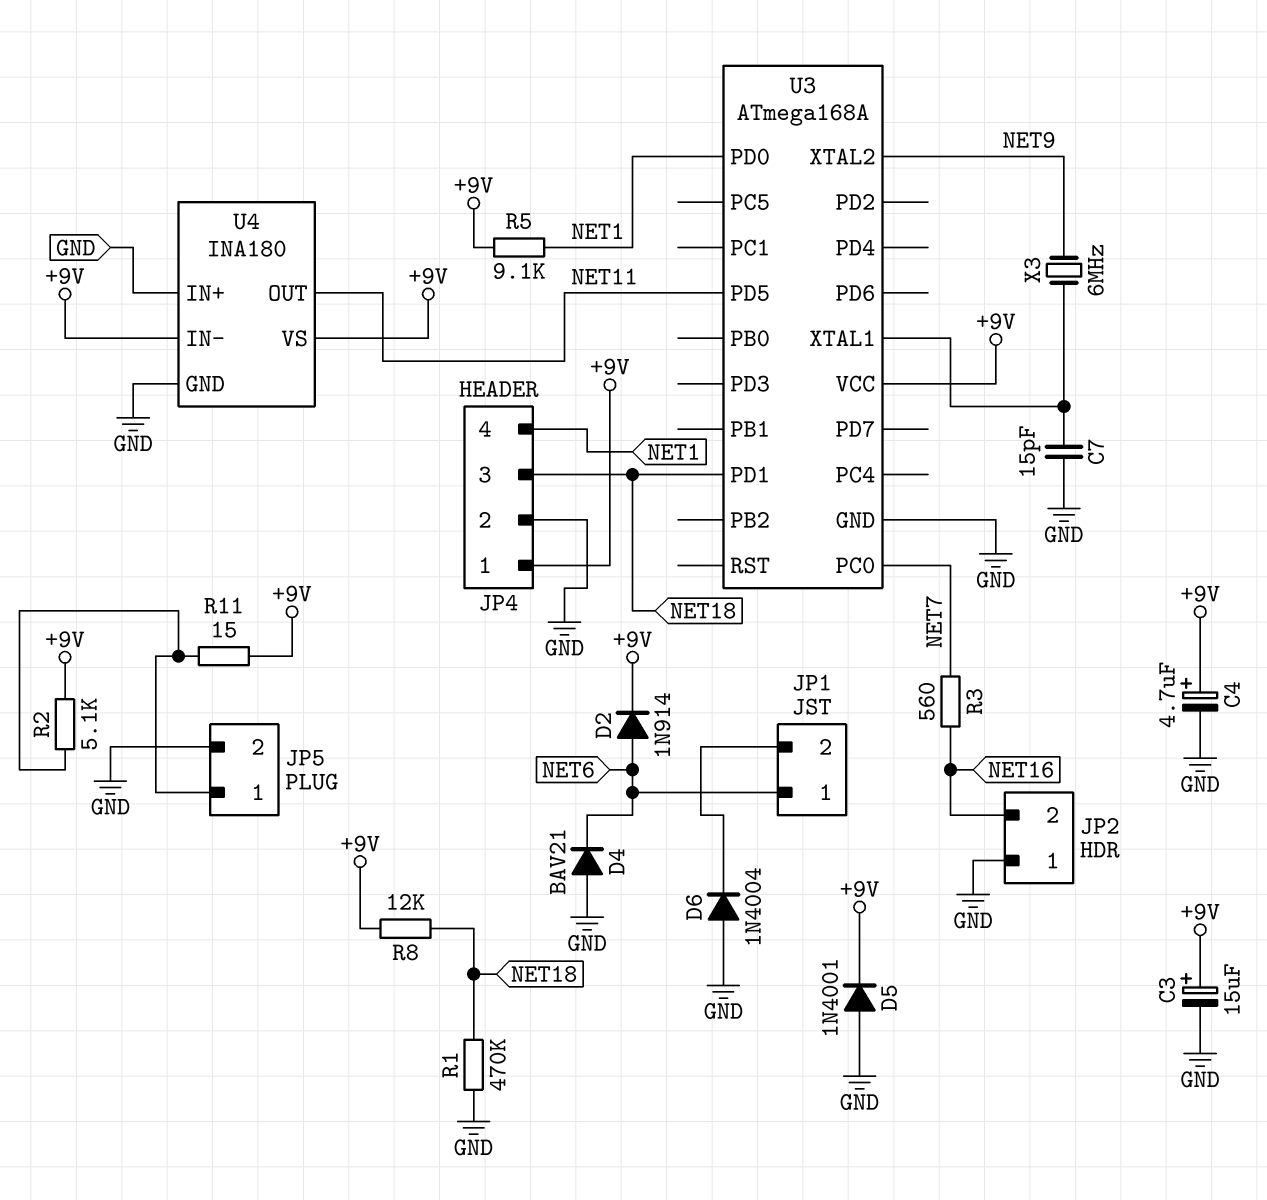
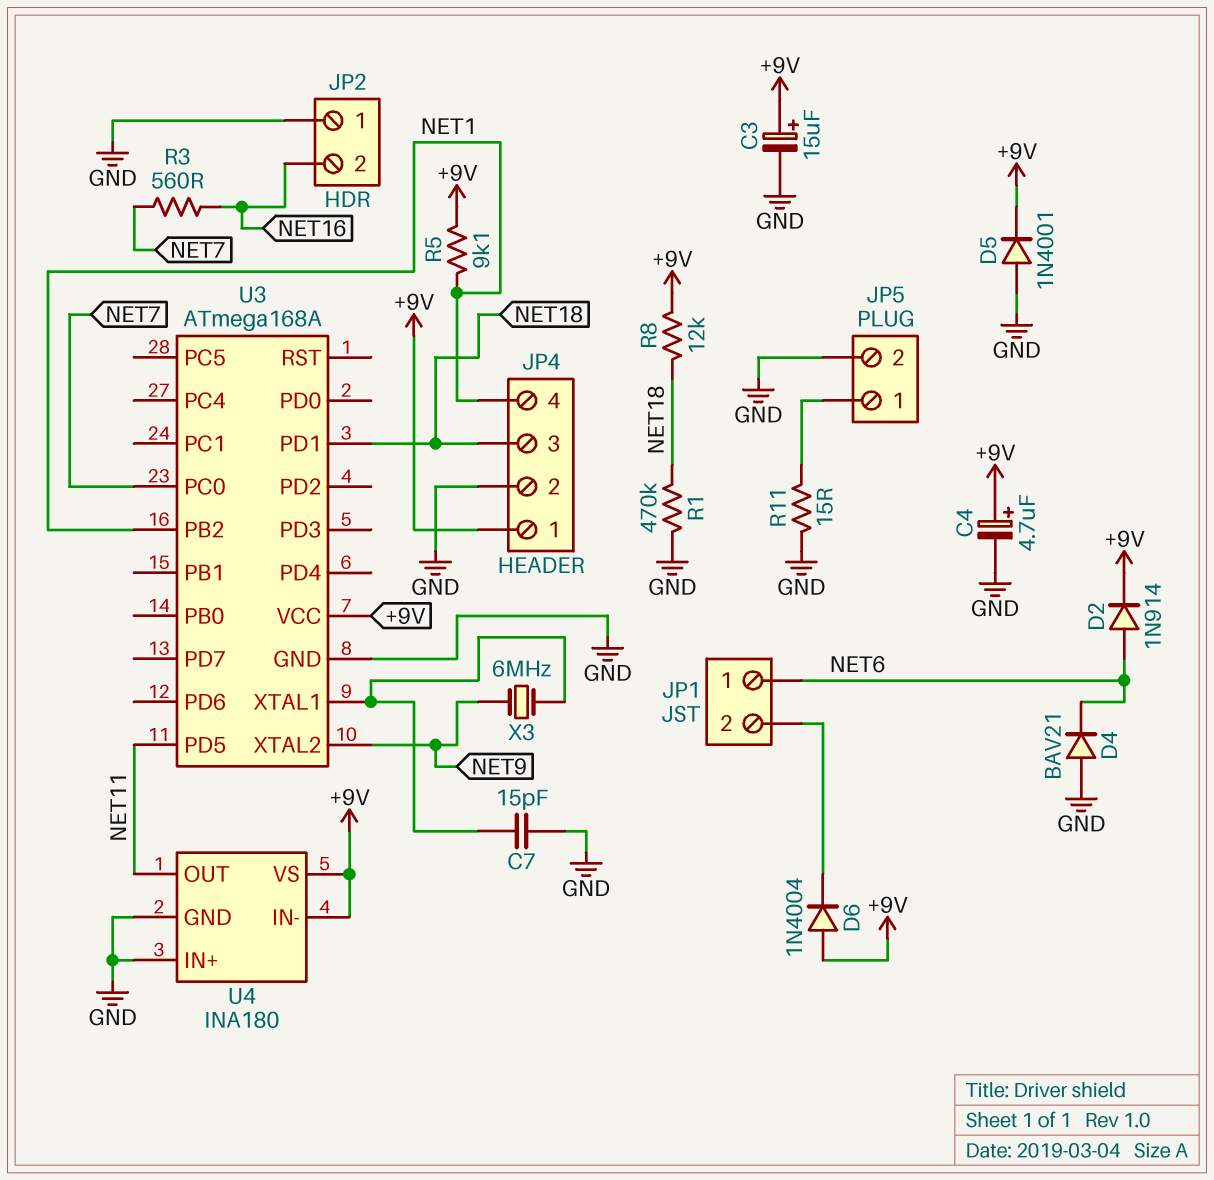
D6: diode 1N4004 (A GND, K JP1/2) -> diode 1N4004 (A +9V, K JP1/2)
R2: 5.1k (+9V, JP5/1) -> none
R11: 15 (+9V, JP5/1) -> 15 (GND, JP5/1)
U3 pin PB2: none -> NET1
U3 pin PD0: NET1 -> none

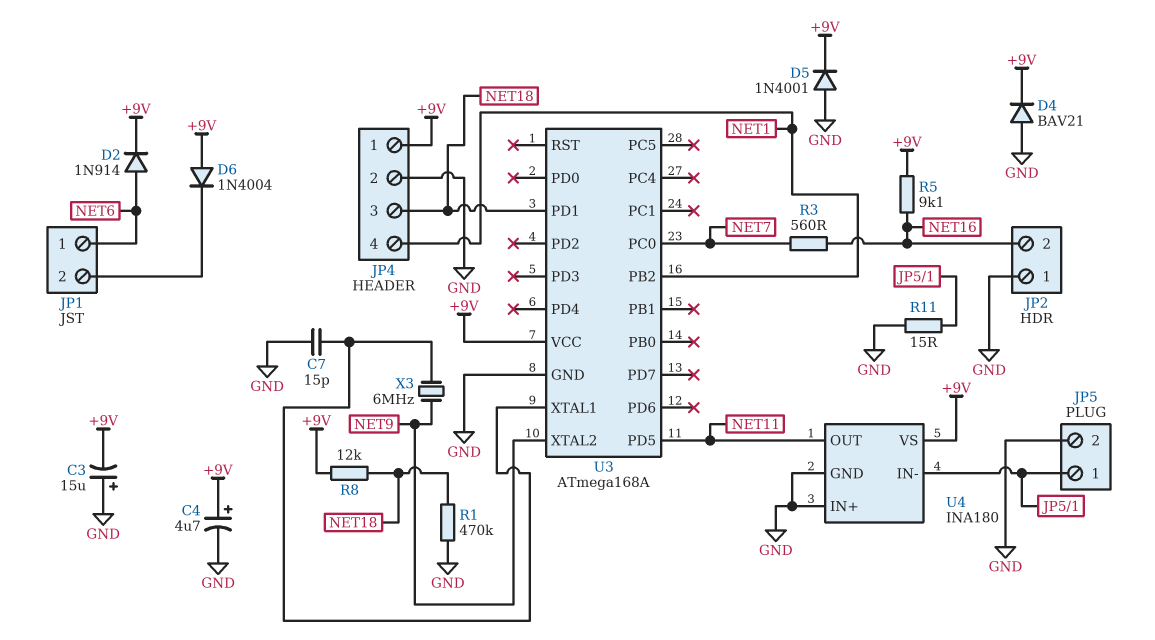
C3: 15uF (plus +9V, minus GND) -> 15uF (plus GND, minus +9V)
D4: diode BAV21 (A GND, K NET6) -> diode BAV21 (A GND, K +9V)
R5: 9.1k (+9V, NET1) -> 9.1k (+9V, NET16)
U4 pin IN-: +9V -> JP5/1

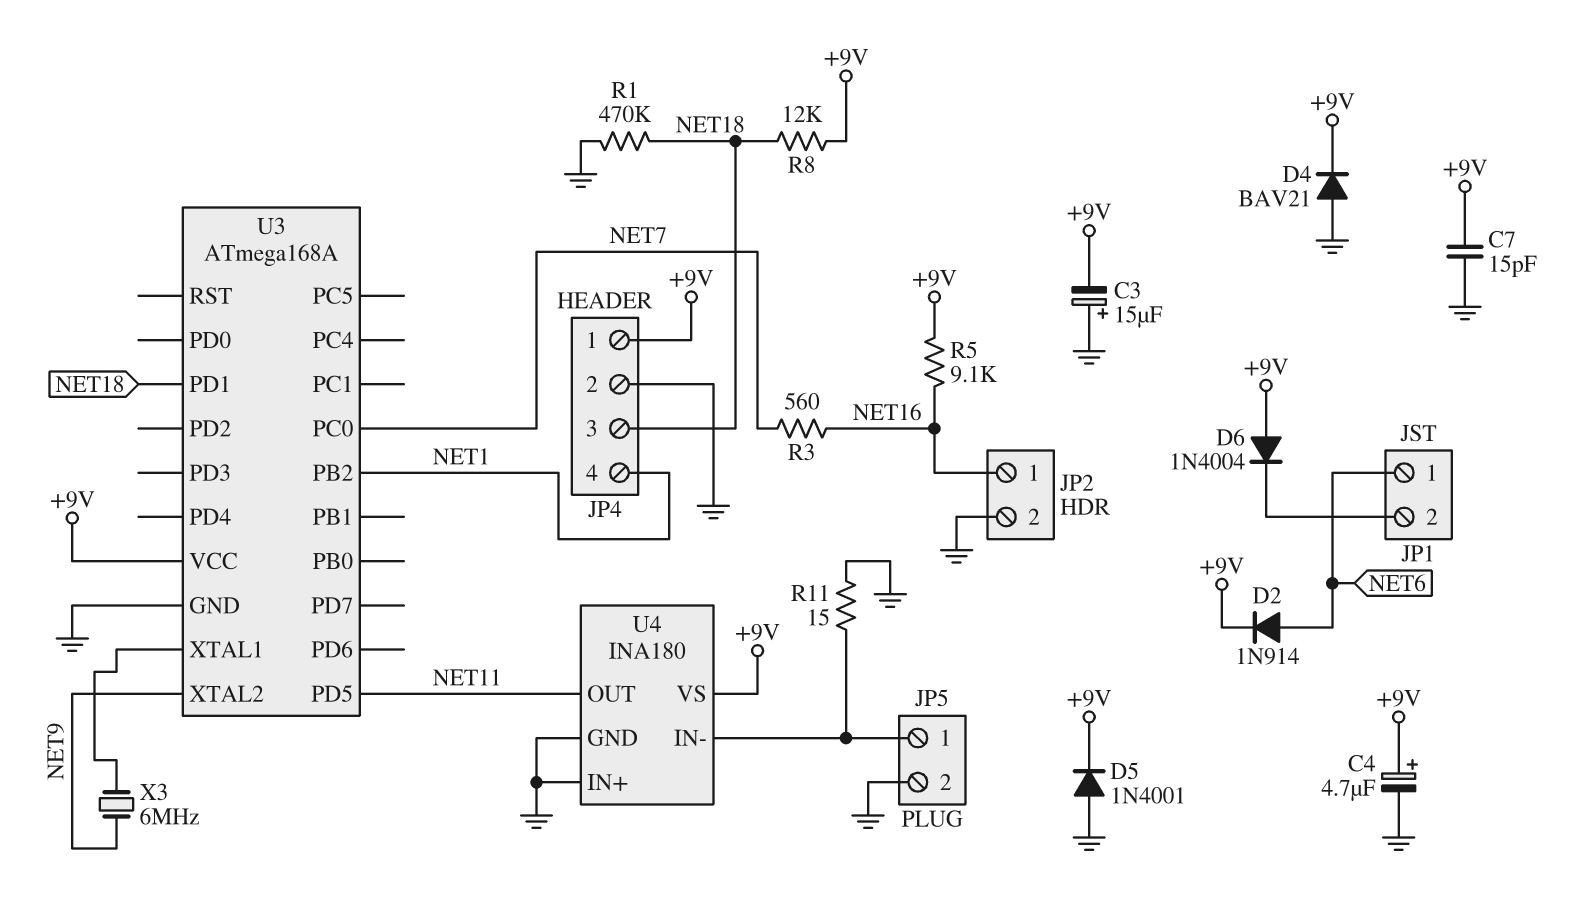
C7: 15pF (GND, U3/XTAL1) -> 15pF (+9V, GND)
JP2 pin 1: GND -> NET16
JP2 pin 2: NET16 -> GND

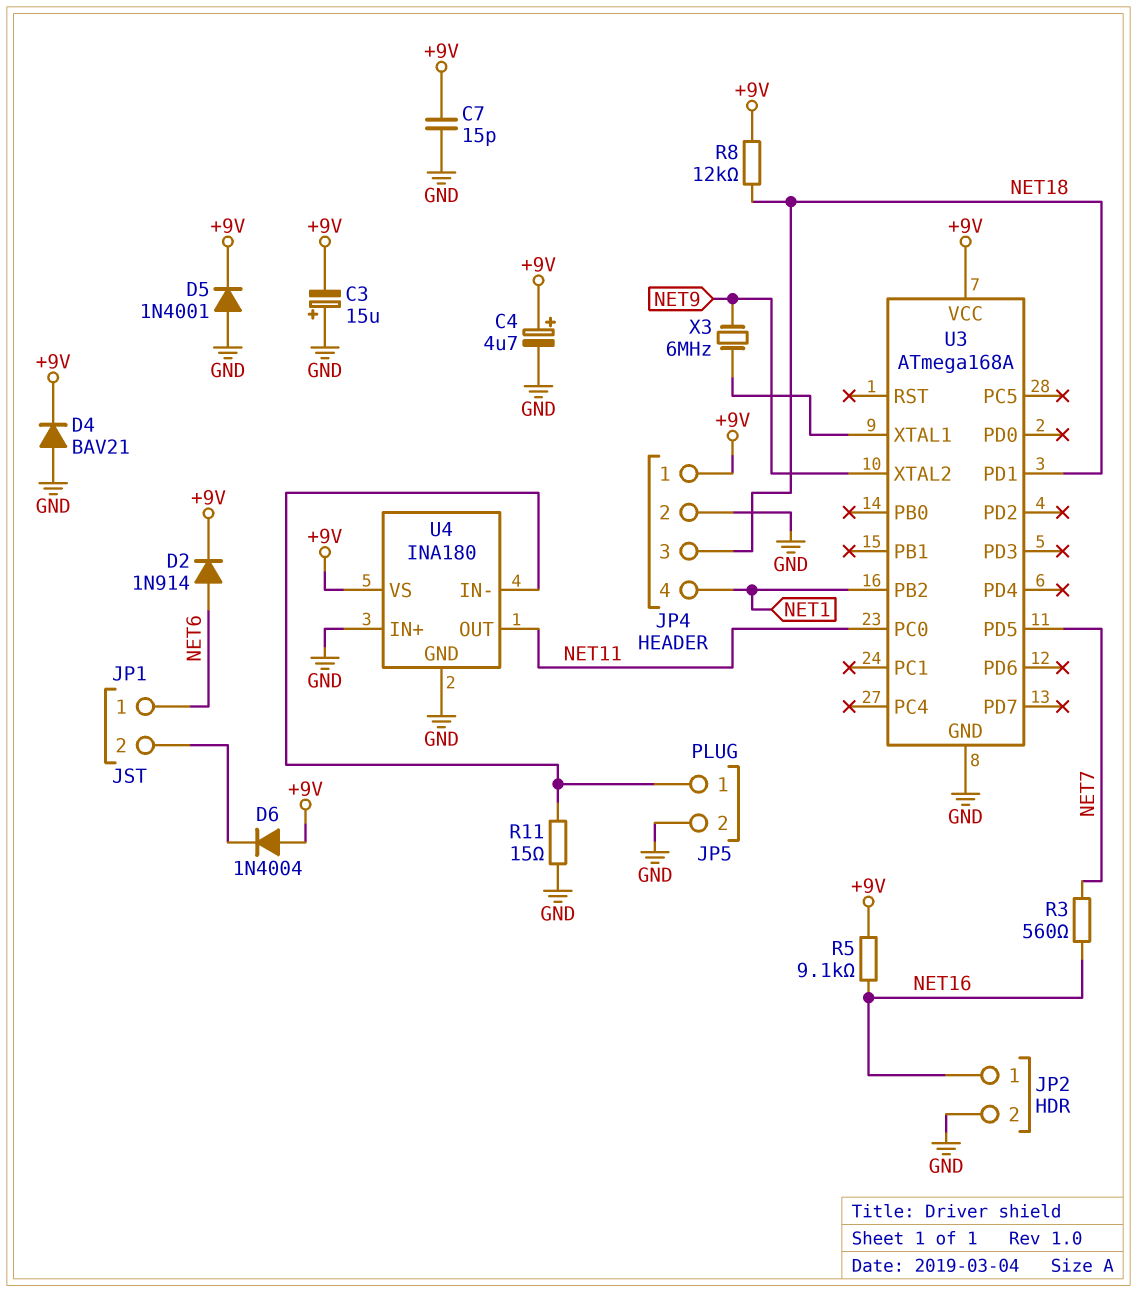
R1: 470k (GND, NET18) -> none
U3 pin PC0: NET7 -> NET11
U3 pin PD5: NET11 -> NET7

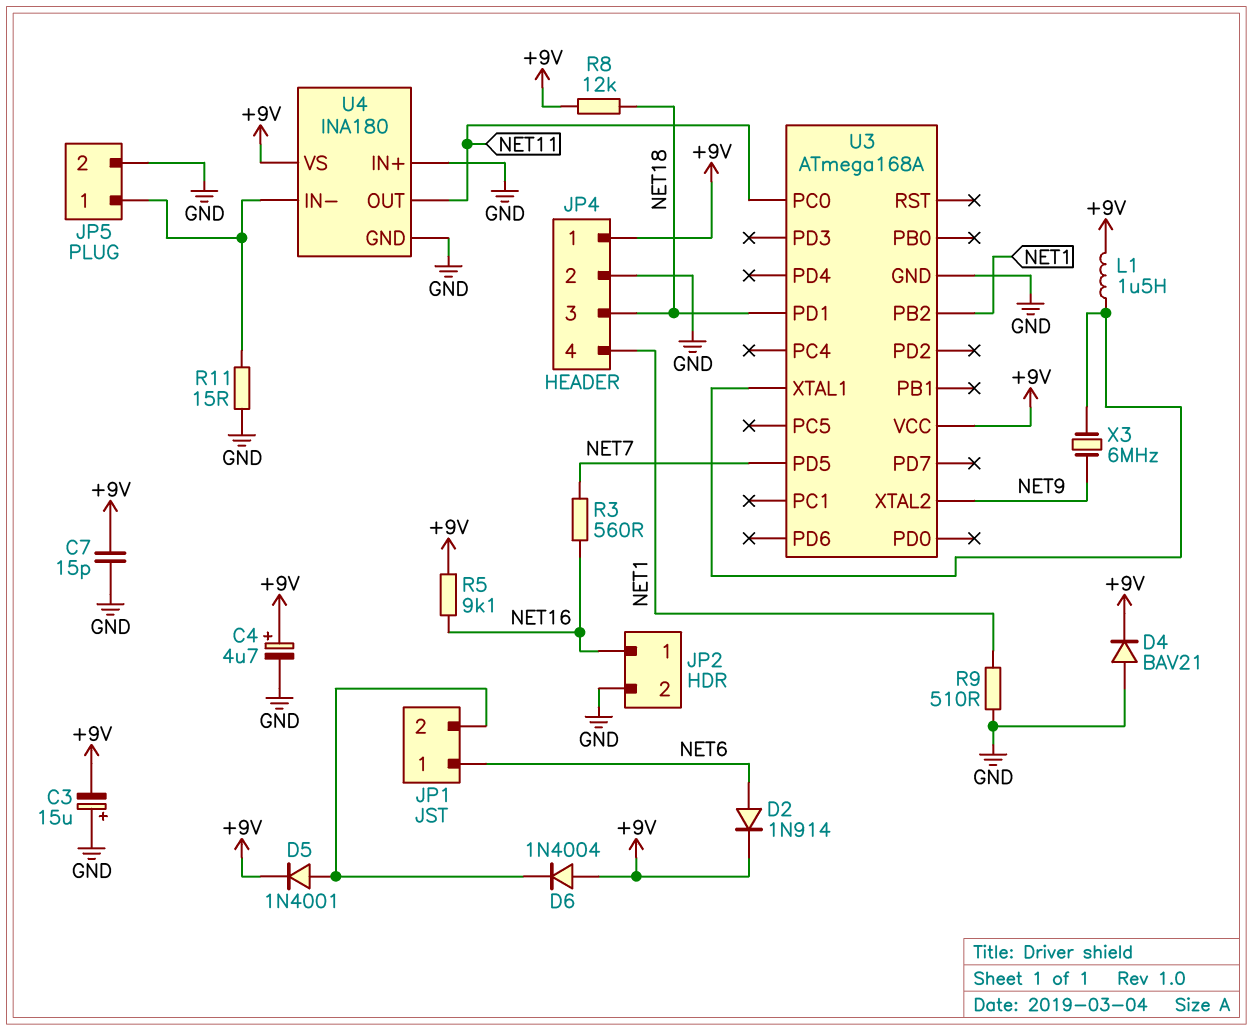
D5: diode 1N4001 (A GND, K +9V) -> diode 1N4001 (A JP1/2, K +9V)
L1: none -> 1.5uH (+9V, U3/XTAL1)
R9: none -> 510 (GND, NET1)

